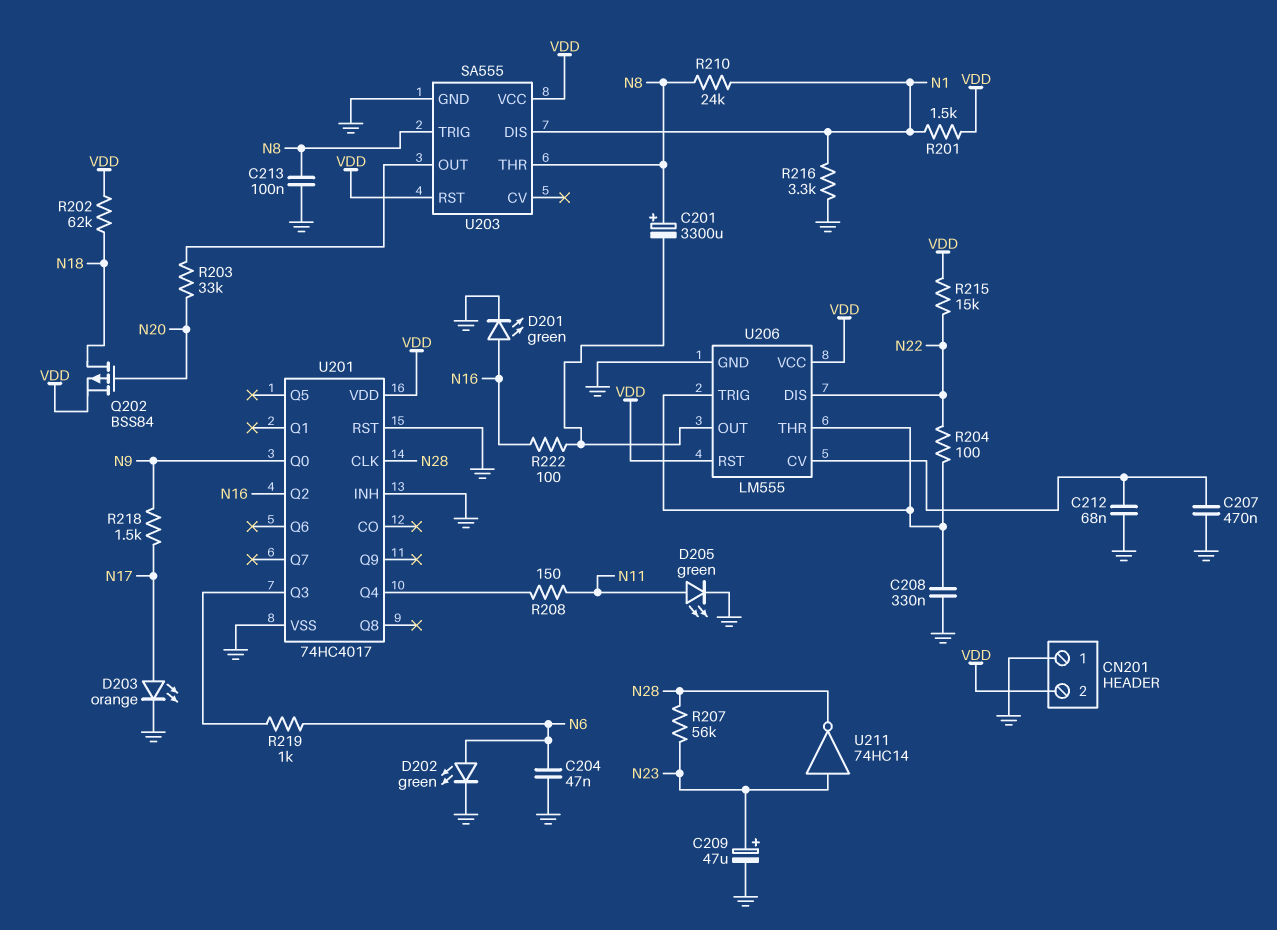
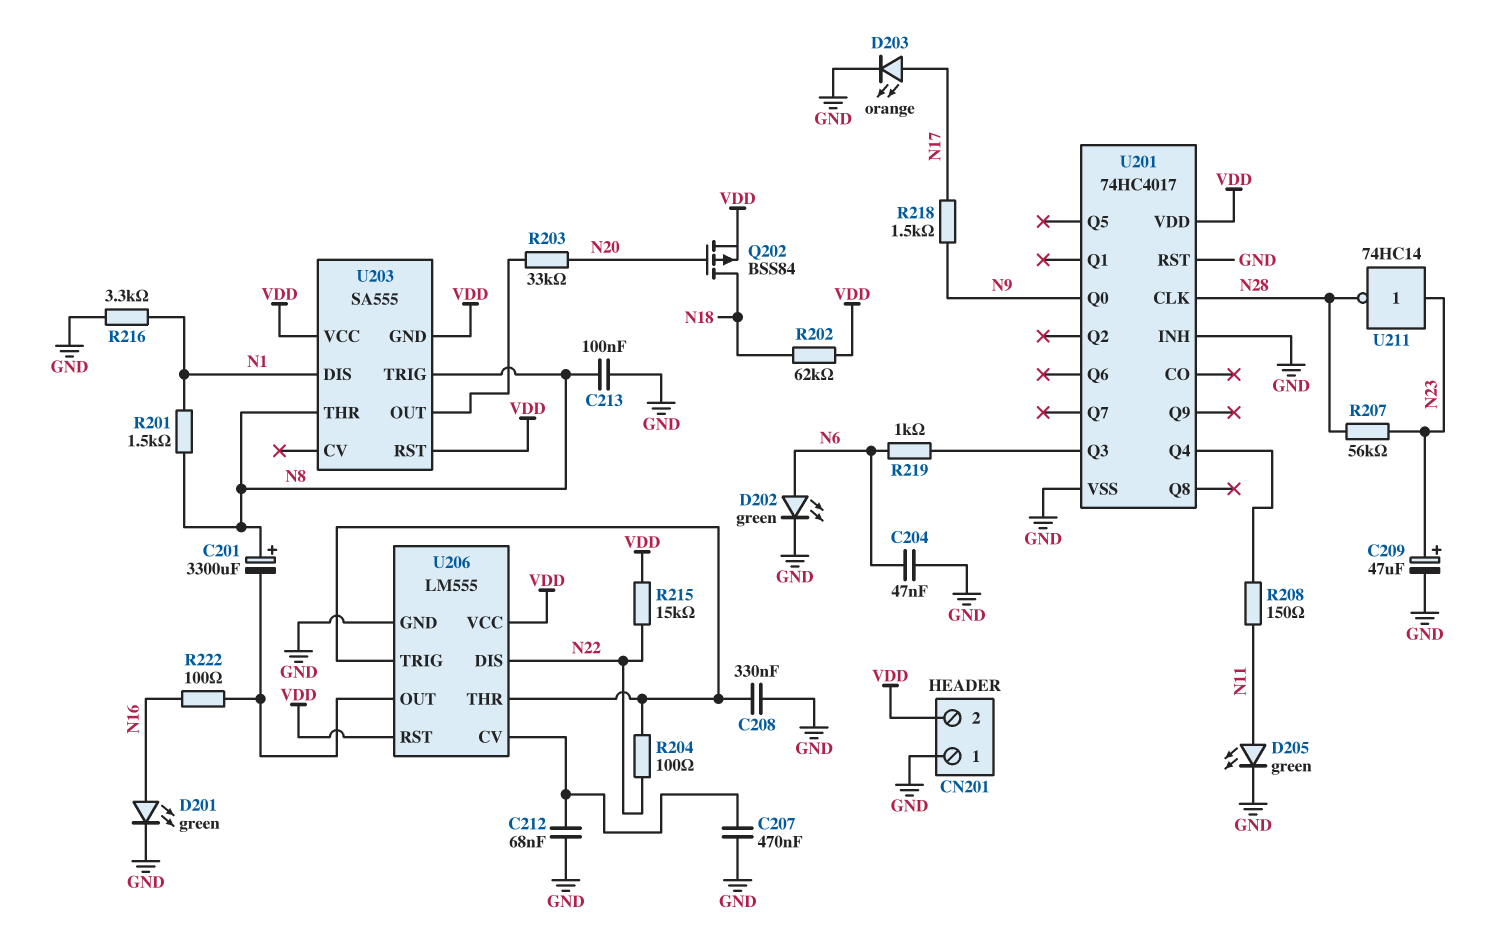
R201: 1.5k (N1, VDD) -> 1.5k (N1, N8)
R210: 24k (N1, N8) -> none
U201 pin Q2: N16 -> none
U203 pin GND: GND -> VDD

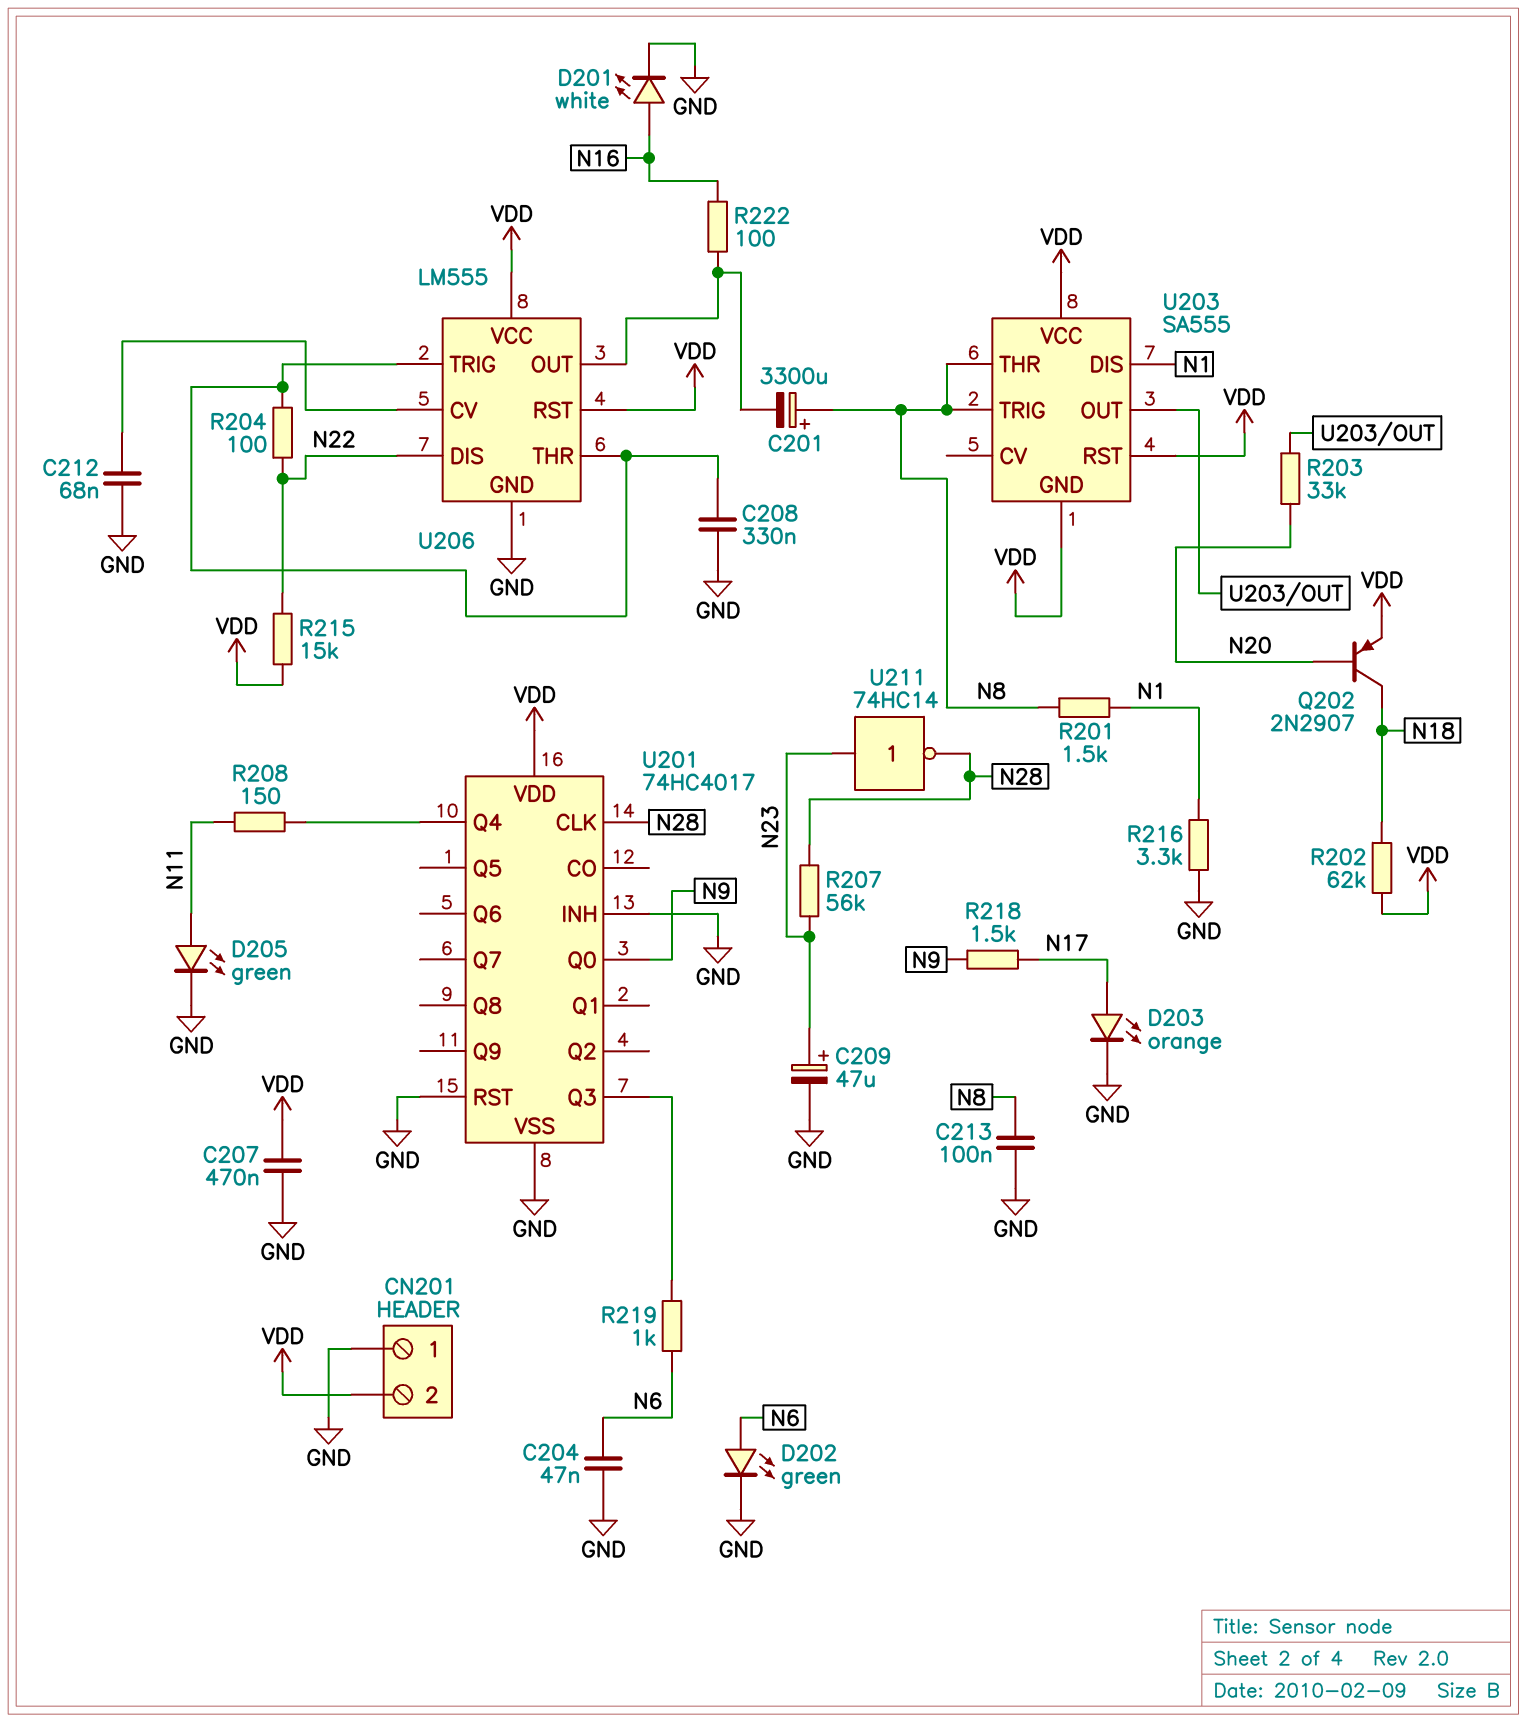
C207: 470nF (GND, U206/CV) -> 470nF (GND, VDD)
D201: LED green (A N16, K GND) -> LED white (A N16, K GND)
Q202: PMOS BSS84 (G N20, D N18, S VDD) -> PNP 2N2907 (B N20, C N18, E VDD)

